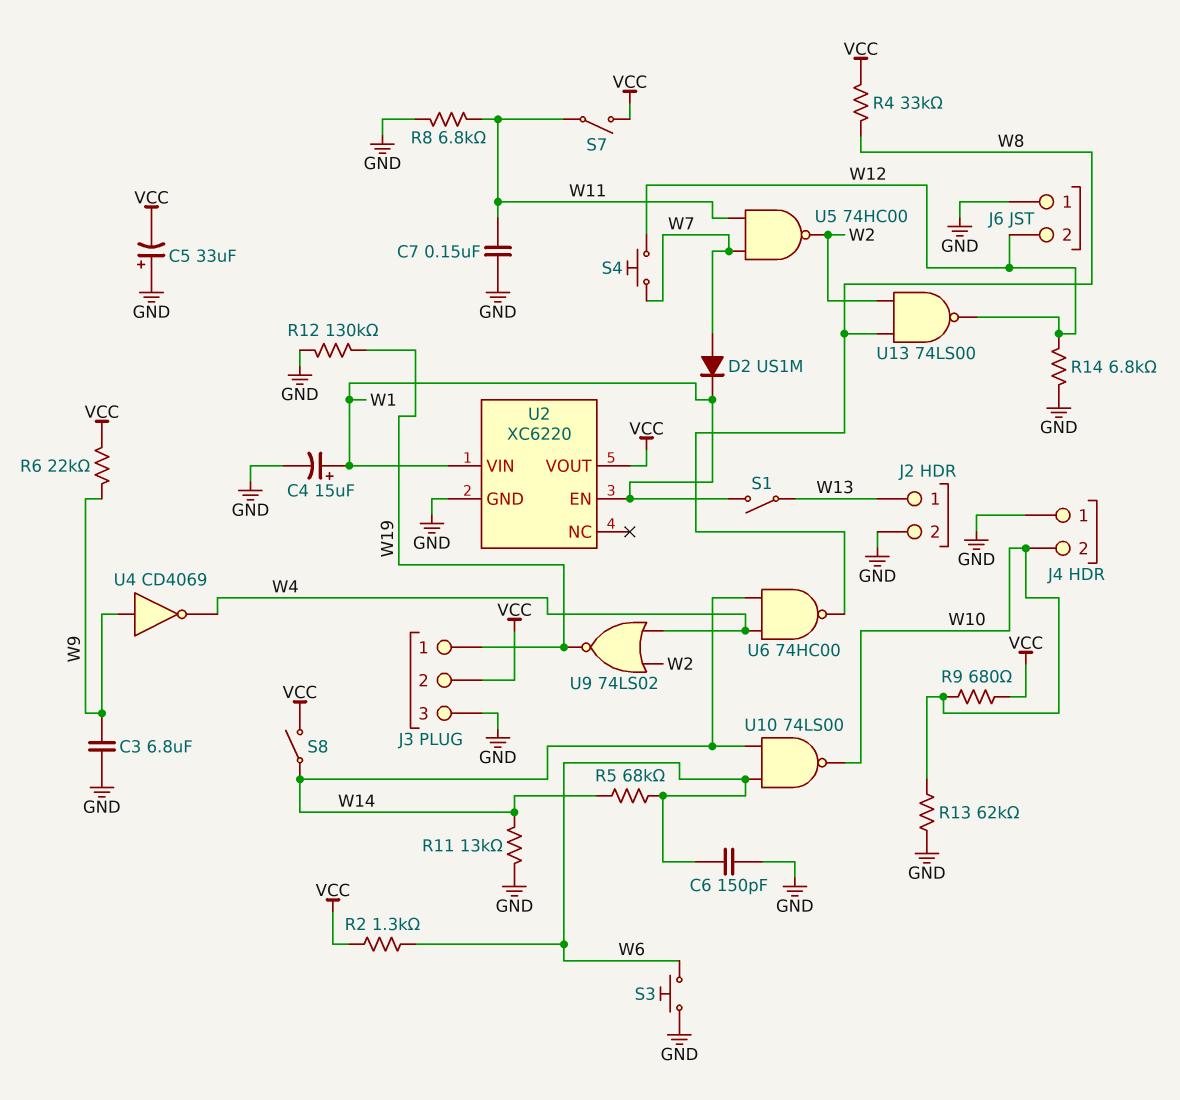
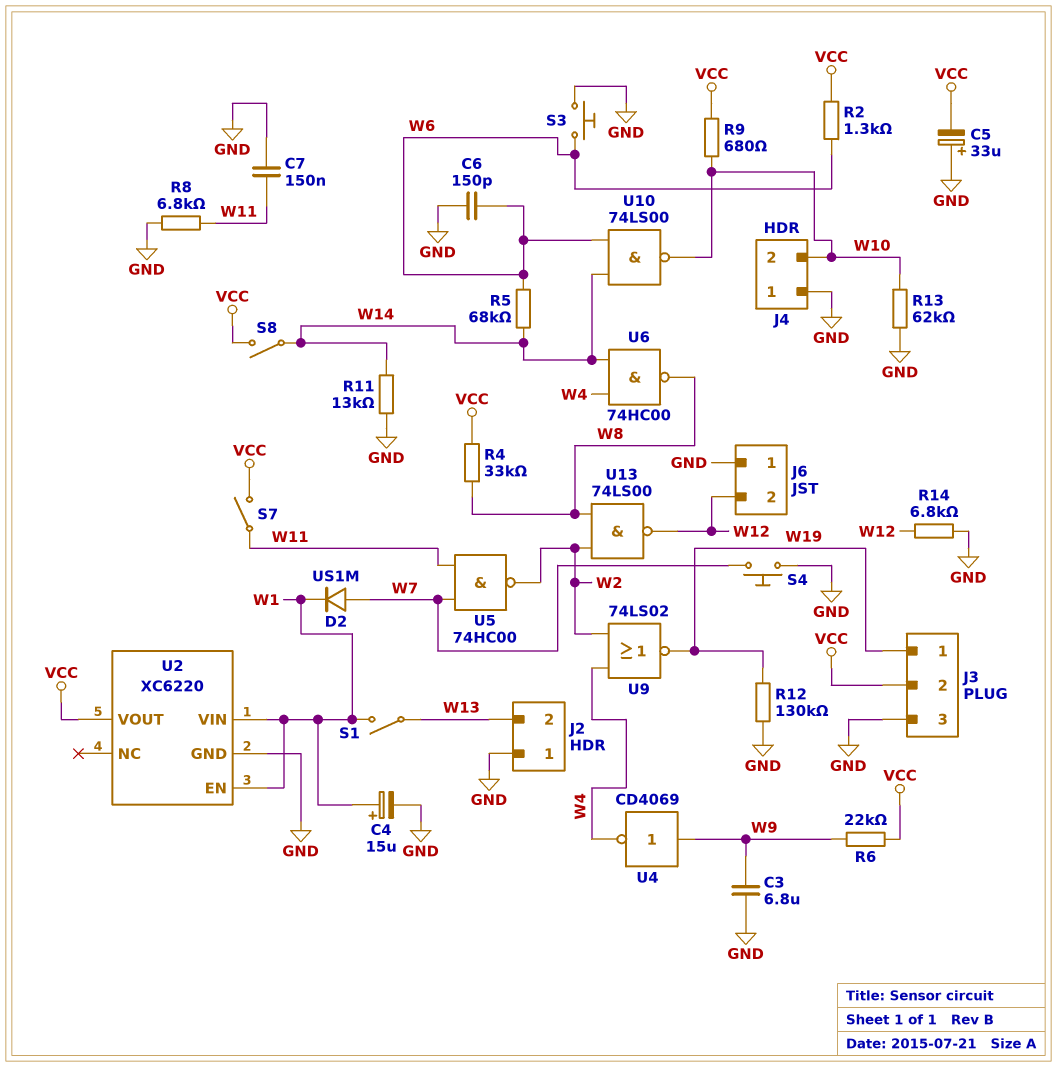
J2 pin 1: W13 -> GND
J2 pin 2: GND -> W13
S4: button (W7, W12) -> button (GND, W7)

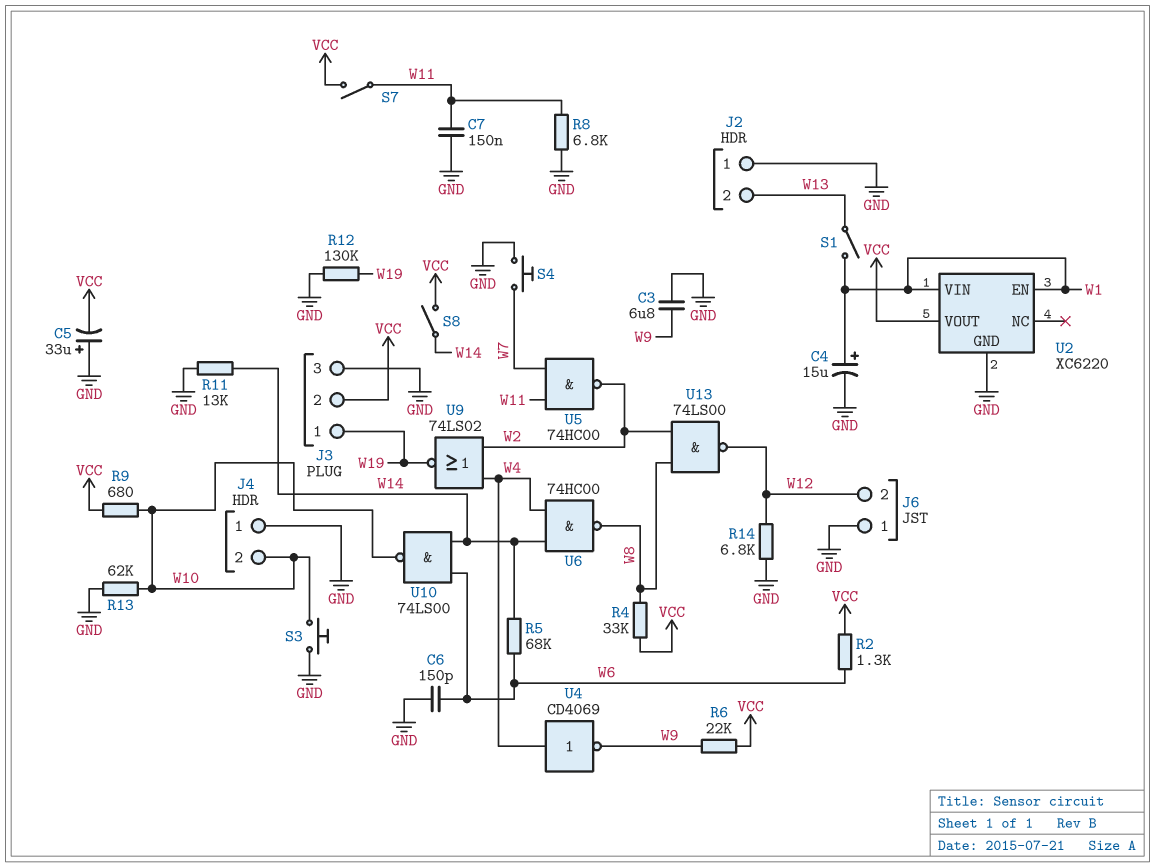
D2: diode US1M (A W7, K W1) -> none
S3: button (GND, W6) -> button (GND, W10)
U4: NOT CD4069 (in W9, out W4) -> NOT CD4069 (in W4, out W9)

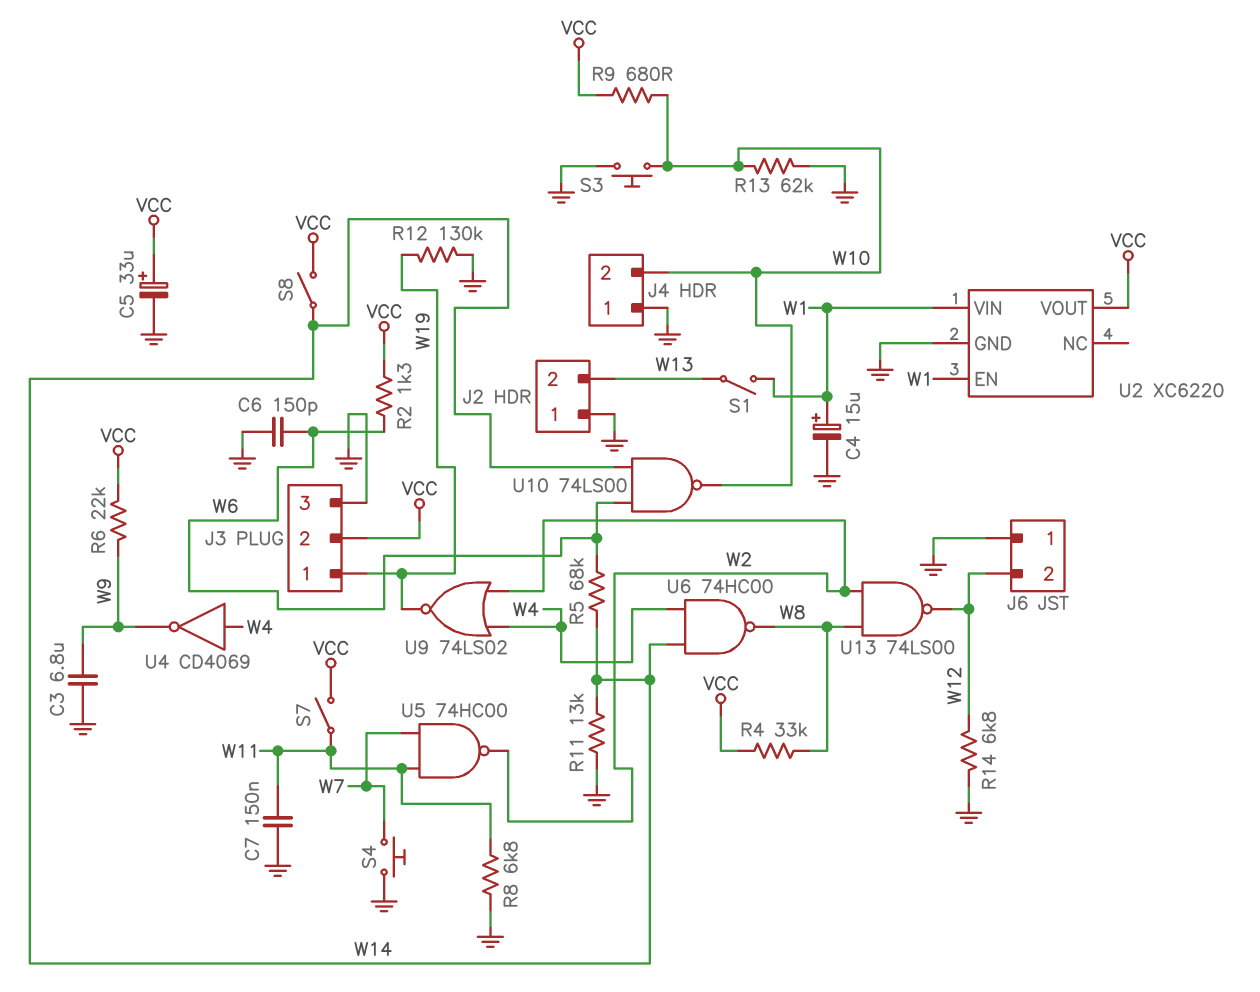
C5: 33uF (plus GND, minus VCC) -> 33uF (plus VCC, minus GND)

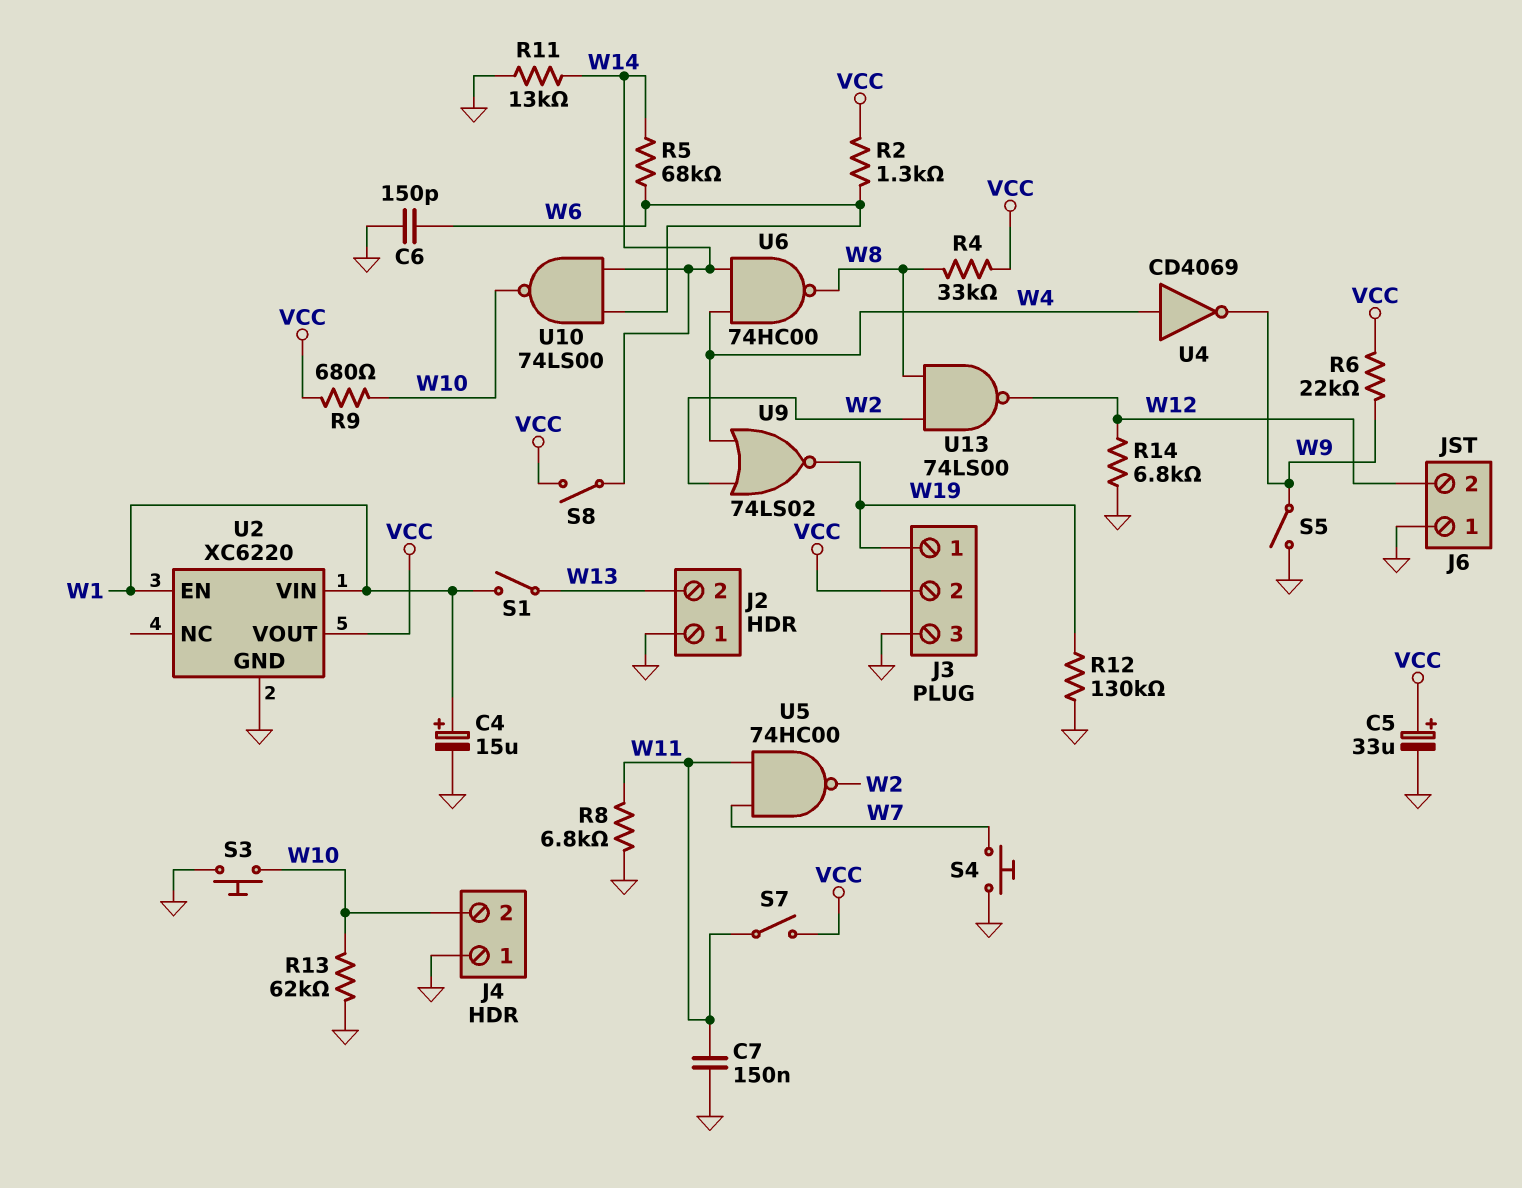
C3: 6.8uF (GND, W9) -> none
S5: none -> switch (GND, W9)

